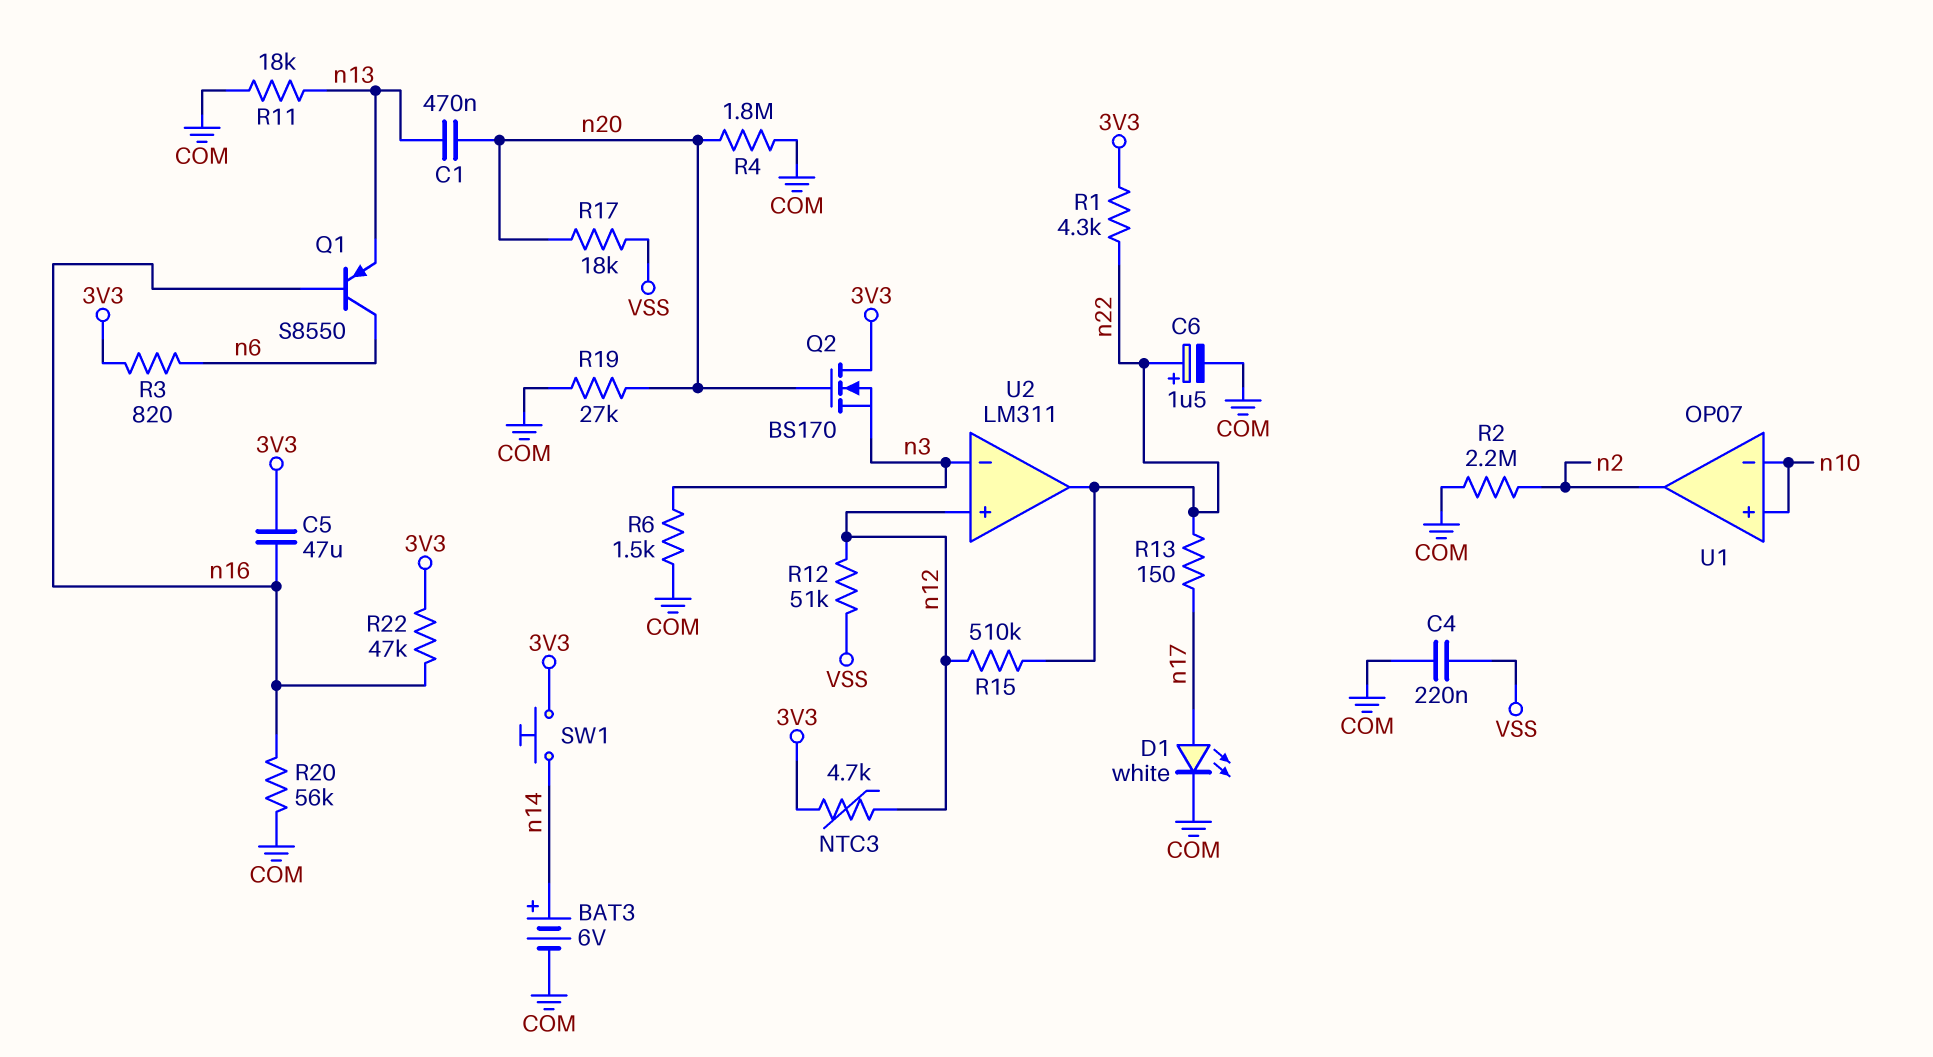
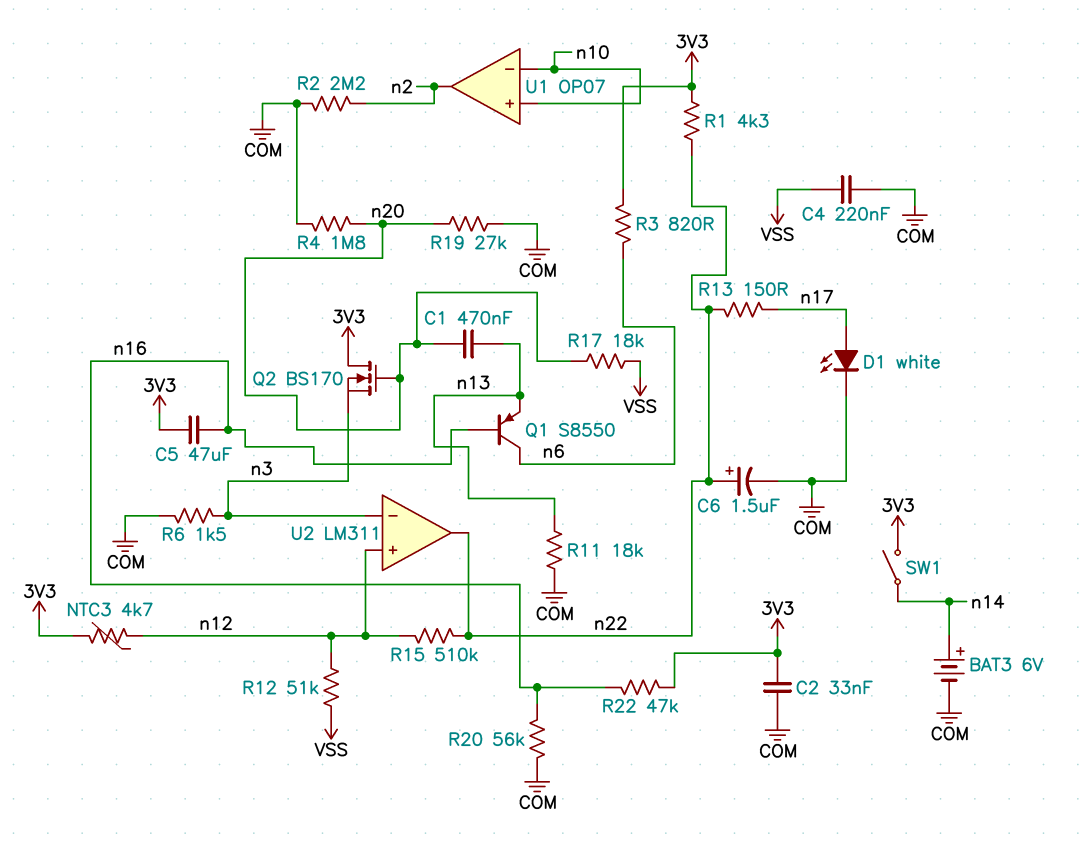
C2: none -> 33nF (3V3, COM)
SW1: button (3V3, n14) -> switch (3V3, n14)

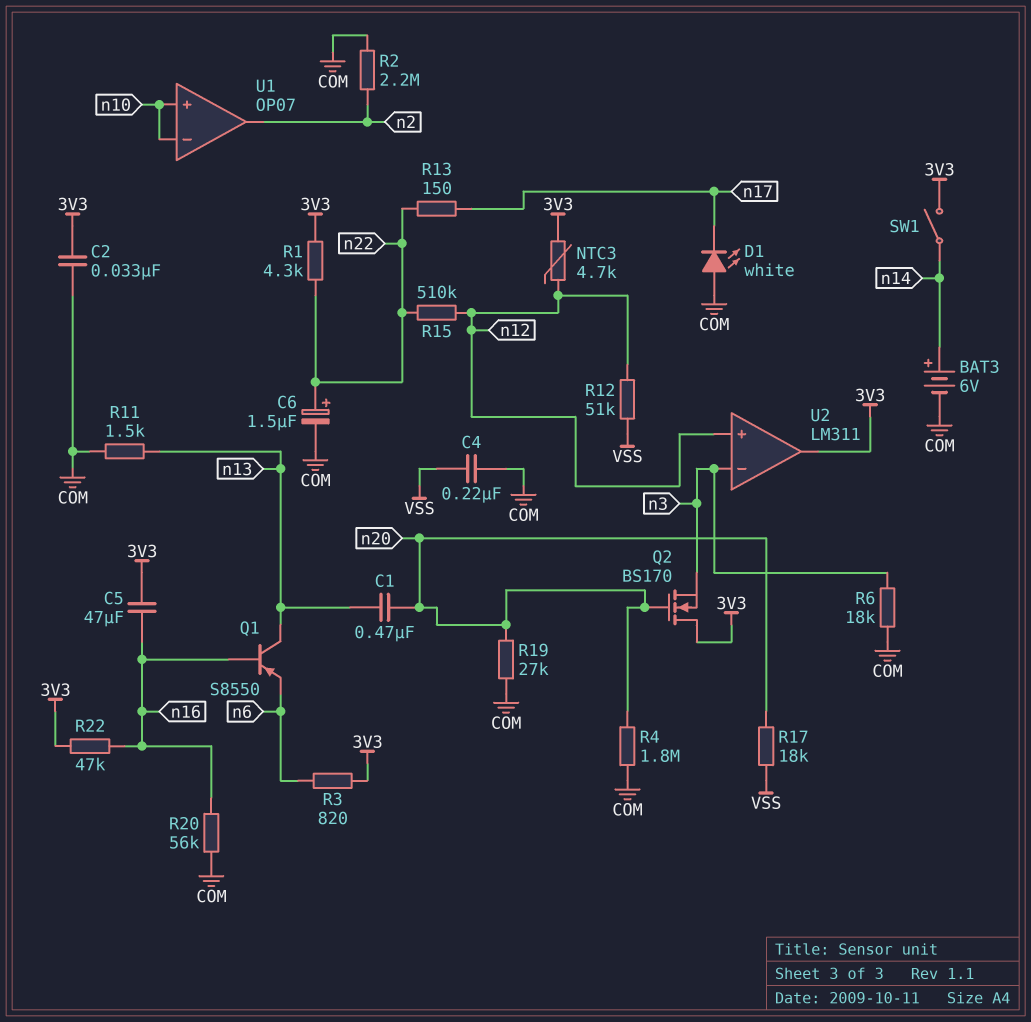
D1: LED white (A n17, K COM) -> LED white (A COM, K n17)
Q1: PNP S8550 (B n16, C n6, E n13) -> PNP S8550 (B n16, C n13, E n6)
R6: 1.5k (COM, n3) -> 18k (COM, n3)
R11: 18k (COM, n13) -> 1.5k (COM, n13)
U2 pin out: n22 -> 3V3

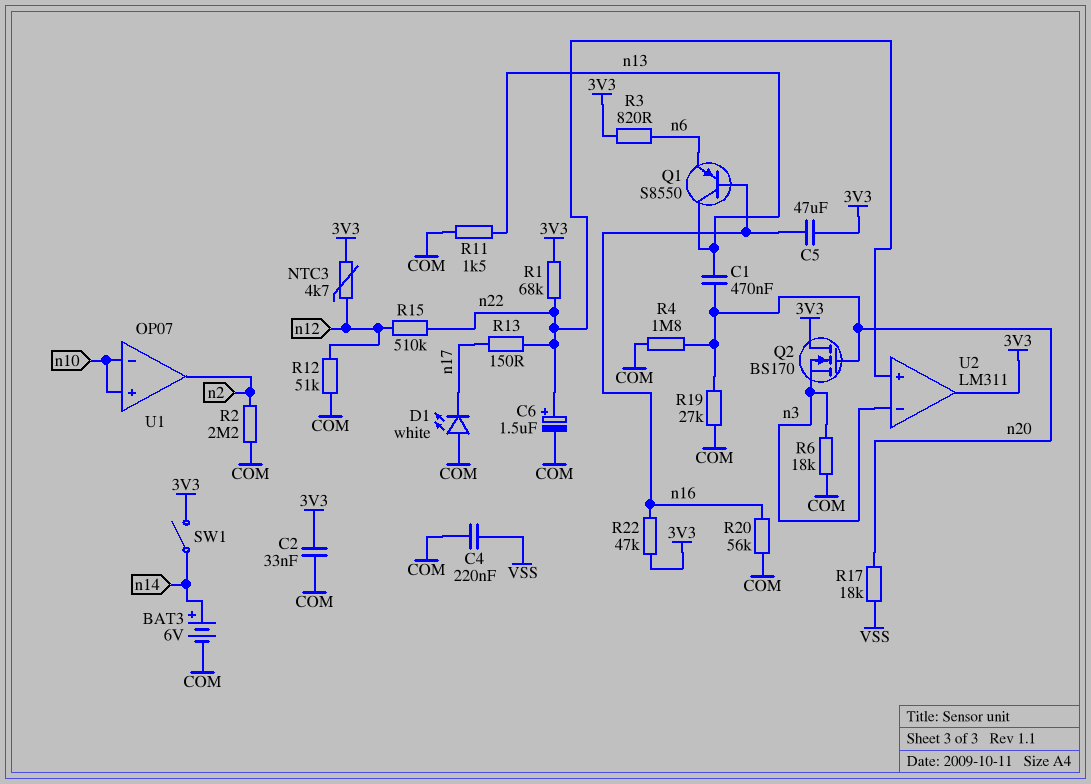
R1: 4.3k (3V3, n22) -> 68k (3V3, n22)
R12: 51k (VSS, n12) -> 51k (COM, n12)
U2 pin in+: n12 -> n22

